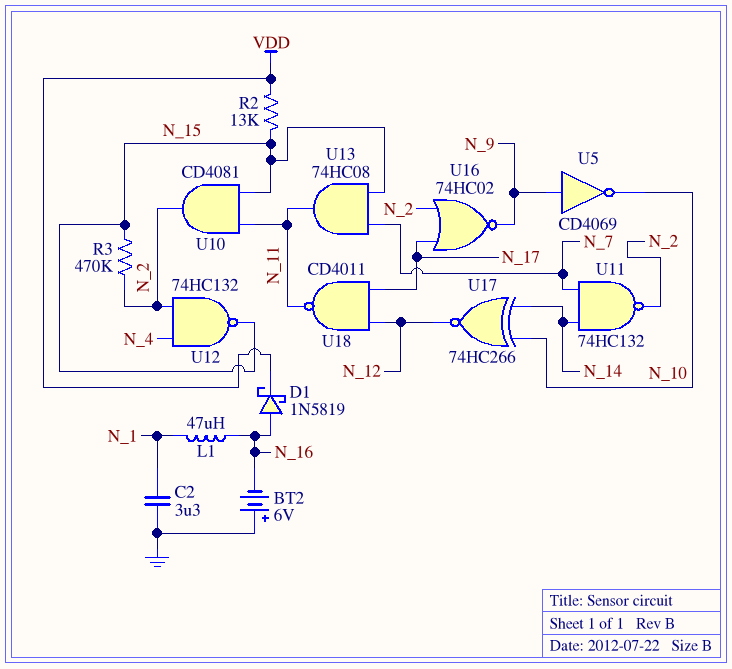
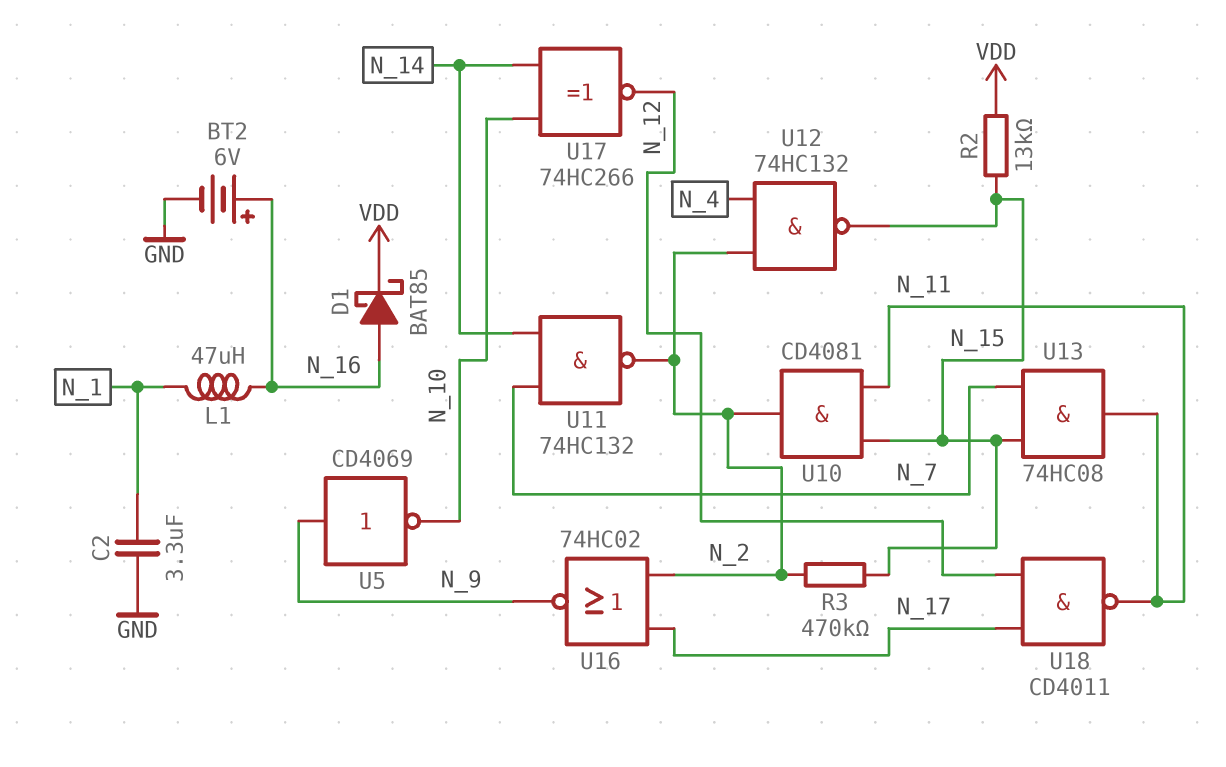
BT2: 6V (plus GND, minus N_16) -> 6V (plus N_16, minus GND)
D1: schottky 1N5819 (A N_16, K VDD) -> schottky BAT85 (A N_16, K VDD)

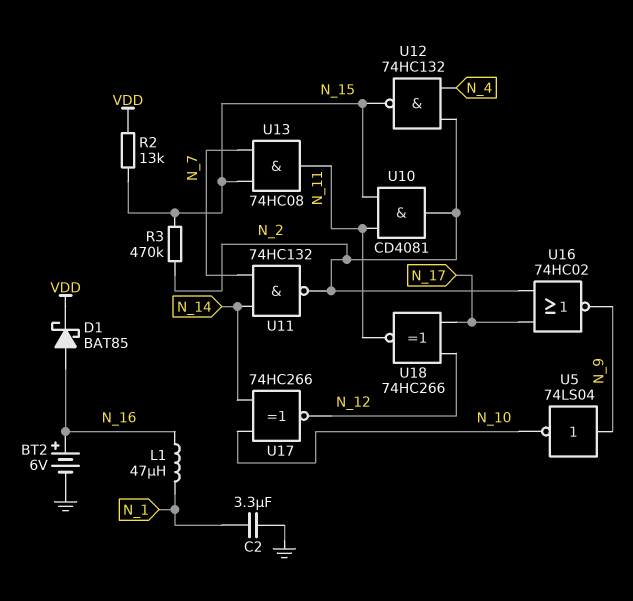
U5: NOT CD4069 (in N_9, out N_10) -> NOT 74LS04 (in N_9, out N_10)
U18: NAND CD4011 (in N_12, in N_17, out N_11) -> XNOR 74HC266 (in N_12, in N_17, out N_11)

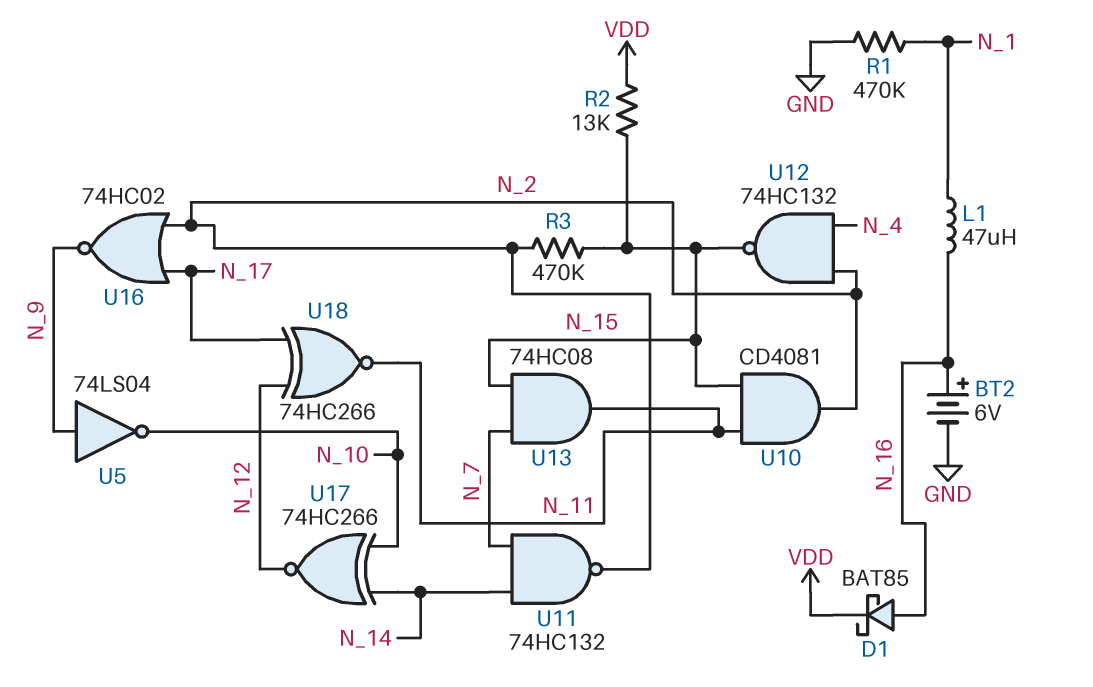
C2: 3.3uF (GND, N_1) -> none
R1: none -> 470k (GND, N_1)

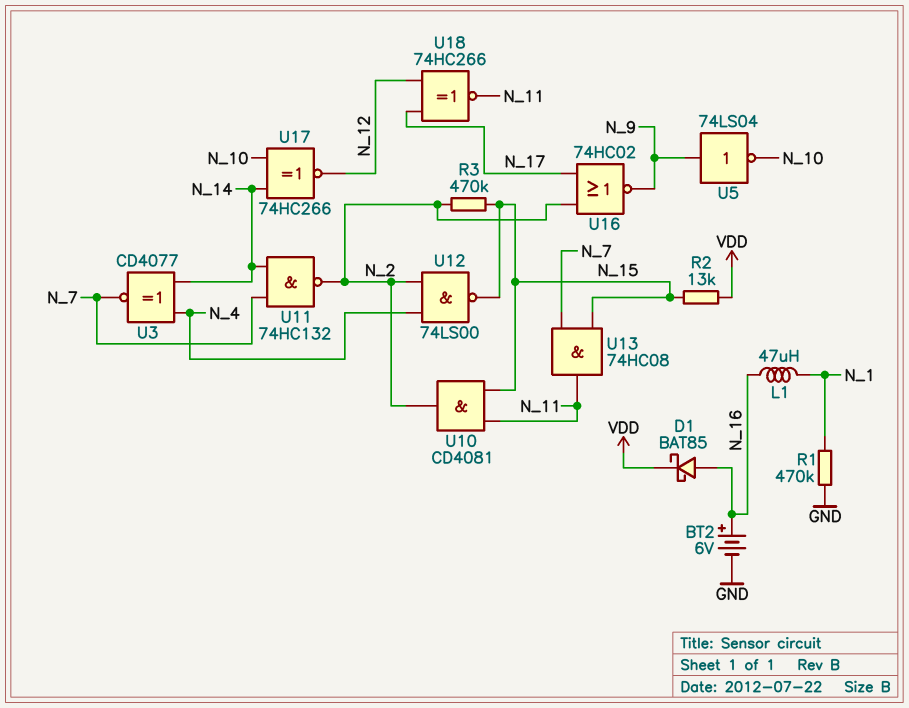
U3: none -> XNOR CD4077 (in N_4, in N_14, out N_7)
U12: NAND 74HC132 (in N_2, in N_4, out N_15) -> NAND 74LS00 (in N_2, in N_4, out N_15)

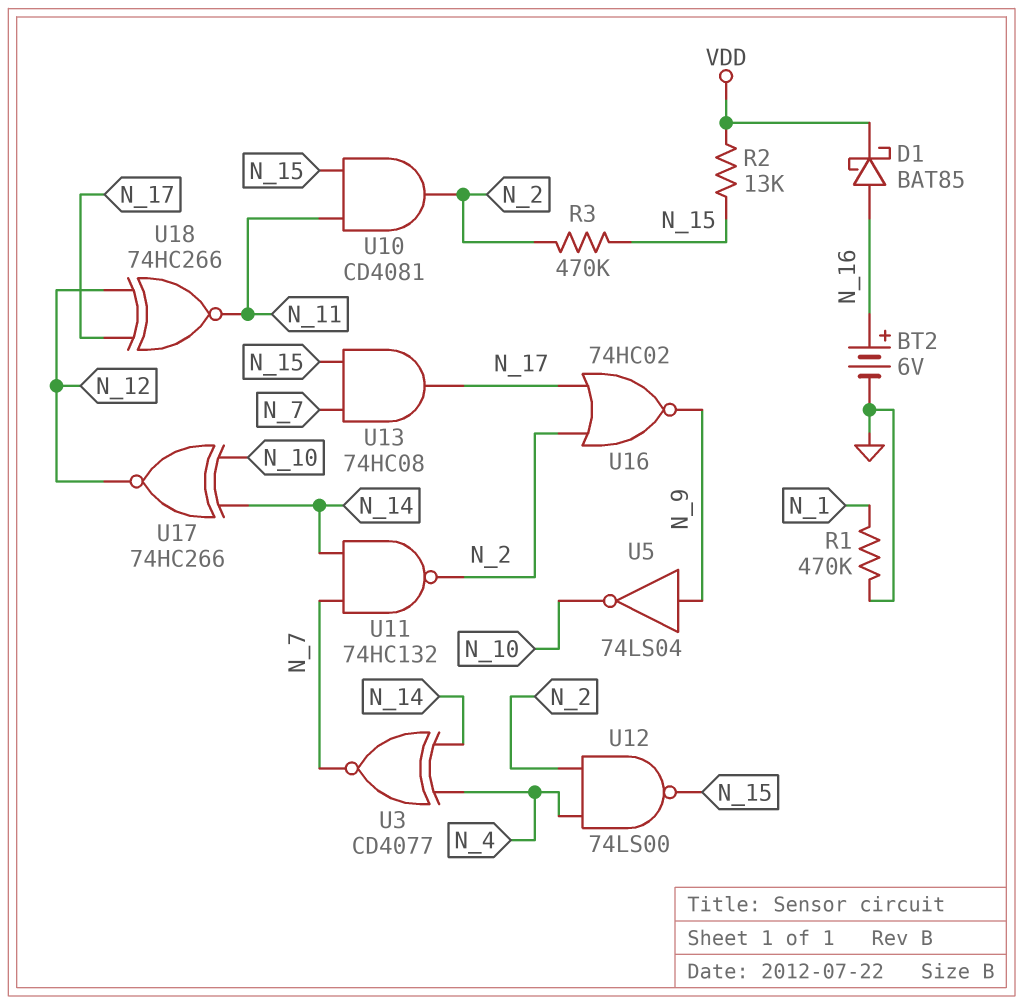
L1: 47uH (N_1, N_16) -> none
U13: AND 74HC08 (in N_7, in N_15, out N_11) -> AND 74HC08 (in N_7, in N_15, out N_17)

